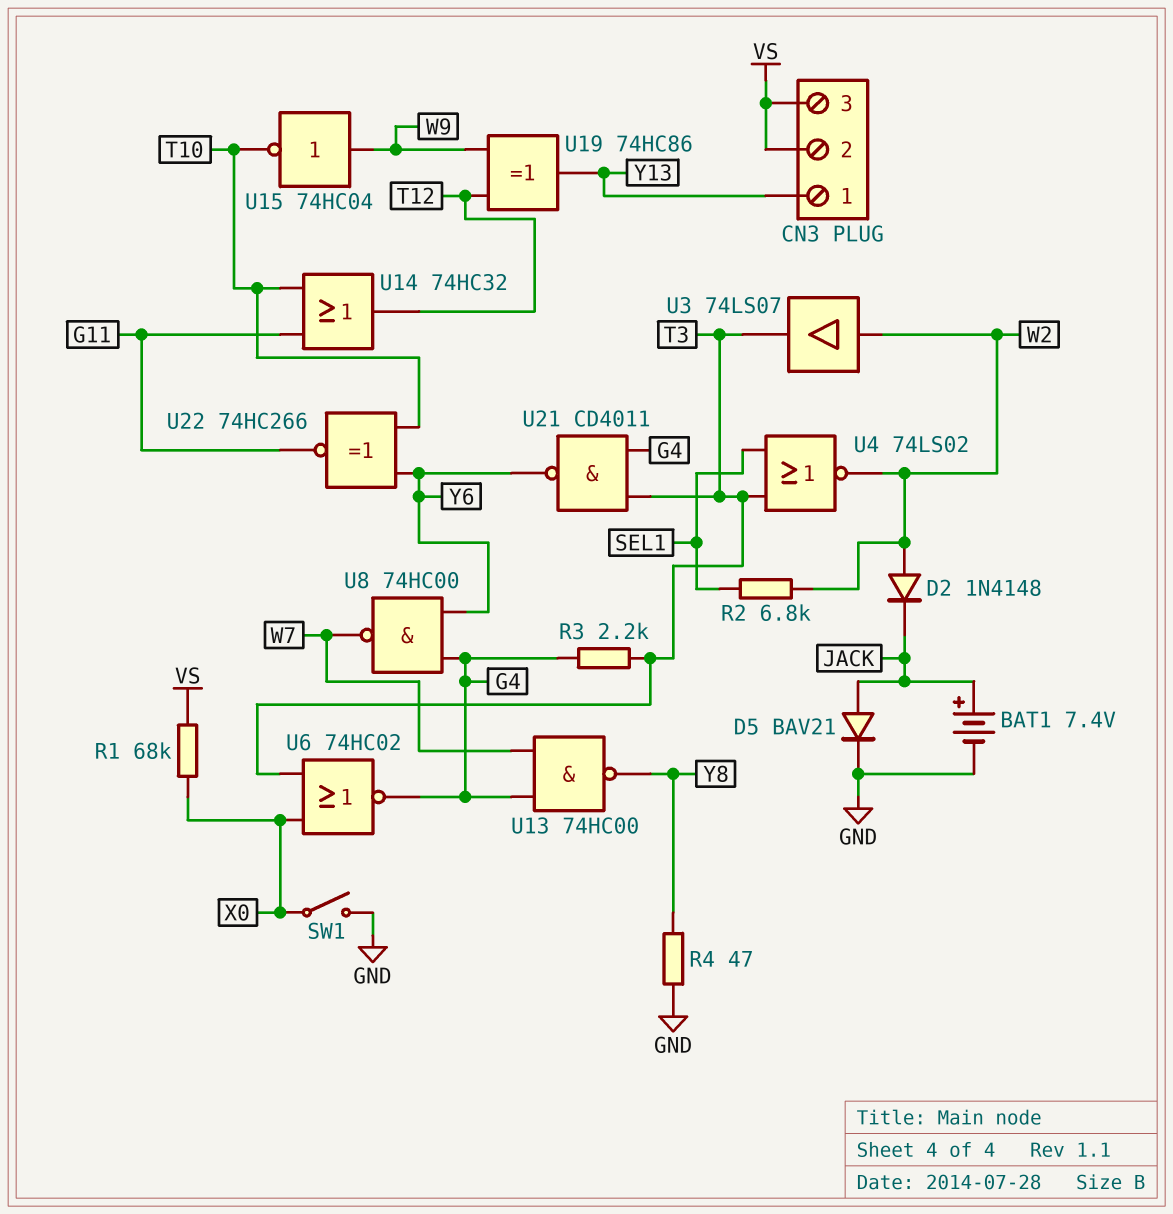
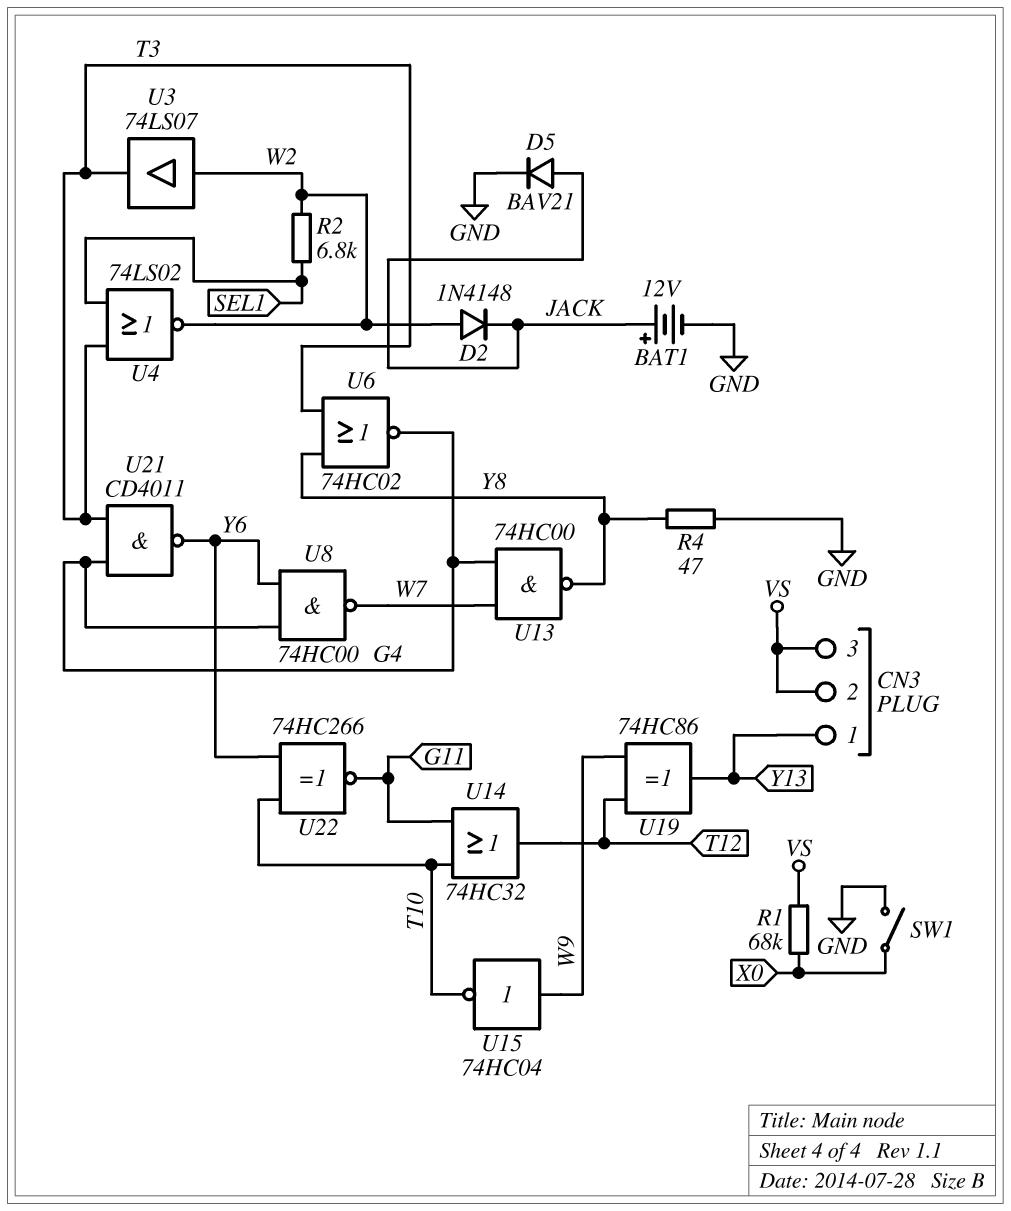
BAT1: 7.4V (plus JACK, minus GND) -> 12V (plus JACK, minus GND)
R3: 2.2k (G4, T3) -> none
U6: NOR 74HC02 (in T3, in X0, out G4) -> NOR 74HC02 (in T3, in Y8, out G4)

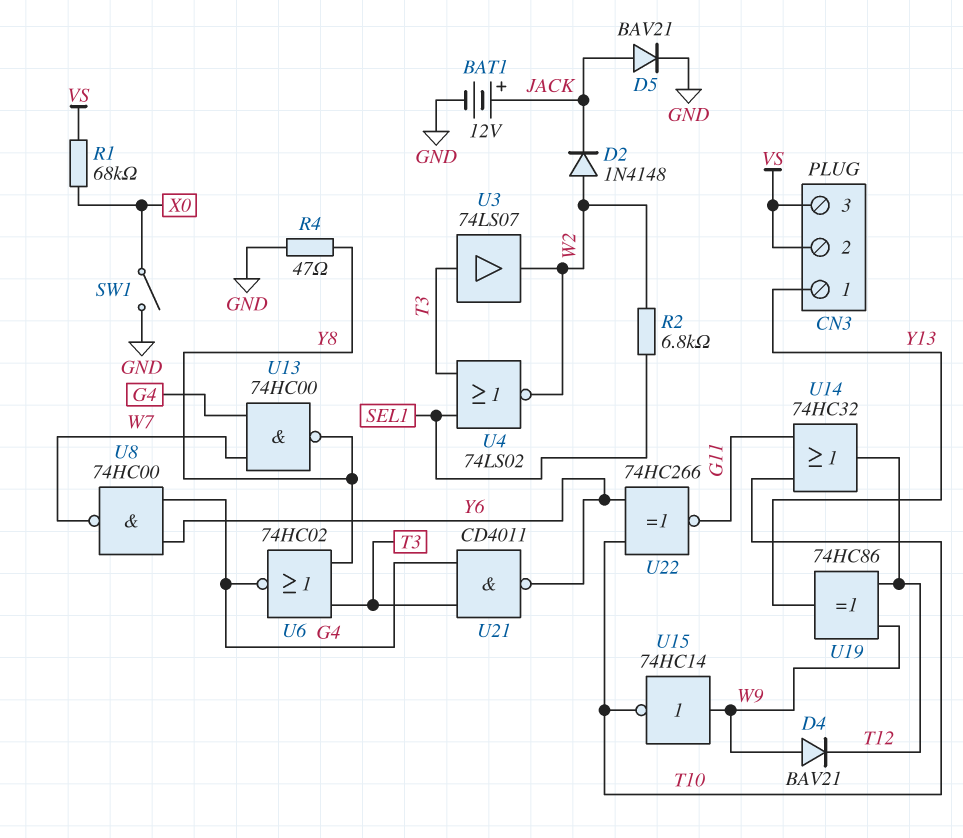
D4: none -> diode BAV21 (A W9, K T12)
U3: buffer 74LS07 (in W2, out T3) -> buffer 74LS07 (in T3, out W2)
U15: NOT 74HC04 (in W9, out T10) -> NOT 74HC14 (in W9, out T10)

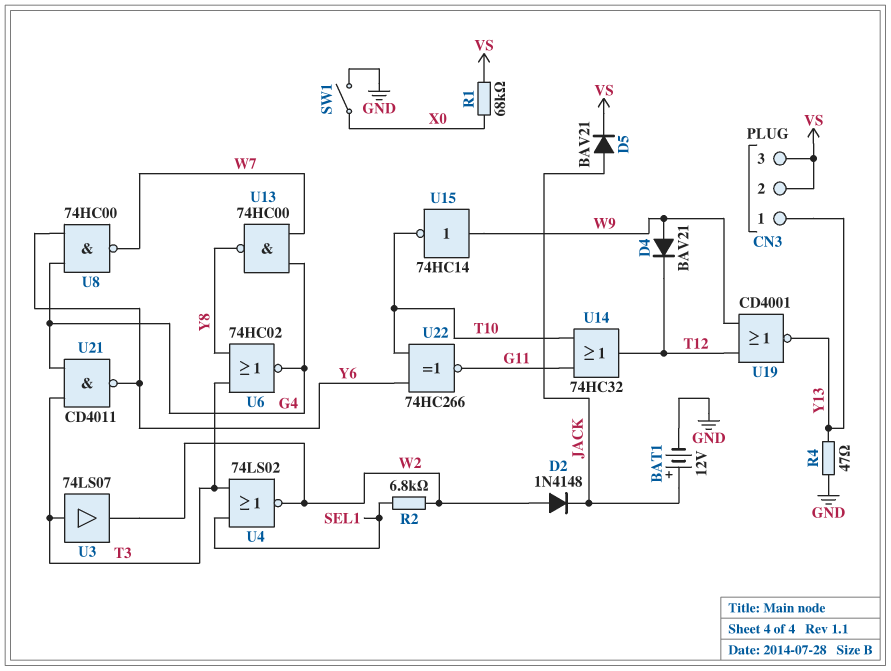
D5: diode BAV21 (A JACK, K GND) -> diode BAV21 (A JACK, K VS)
R4: 47 (GND, Y8) -> 47 (GND, Y13)
U19: XOR 74HC86 (in T12, in W9, out Y13) -> NOR CD4001 (in T12, in W9, out Y13)

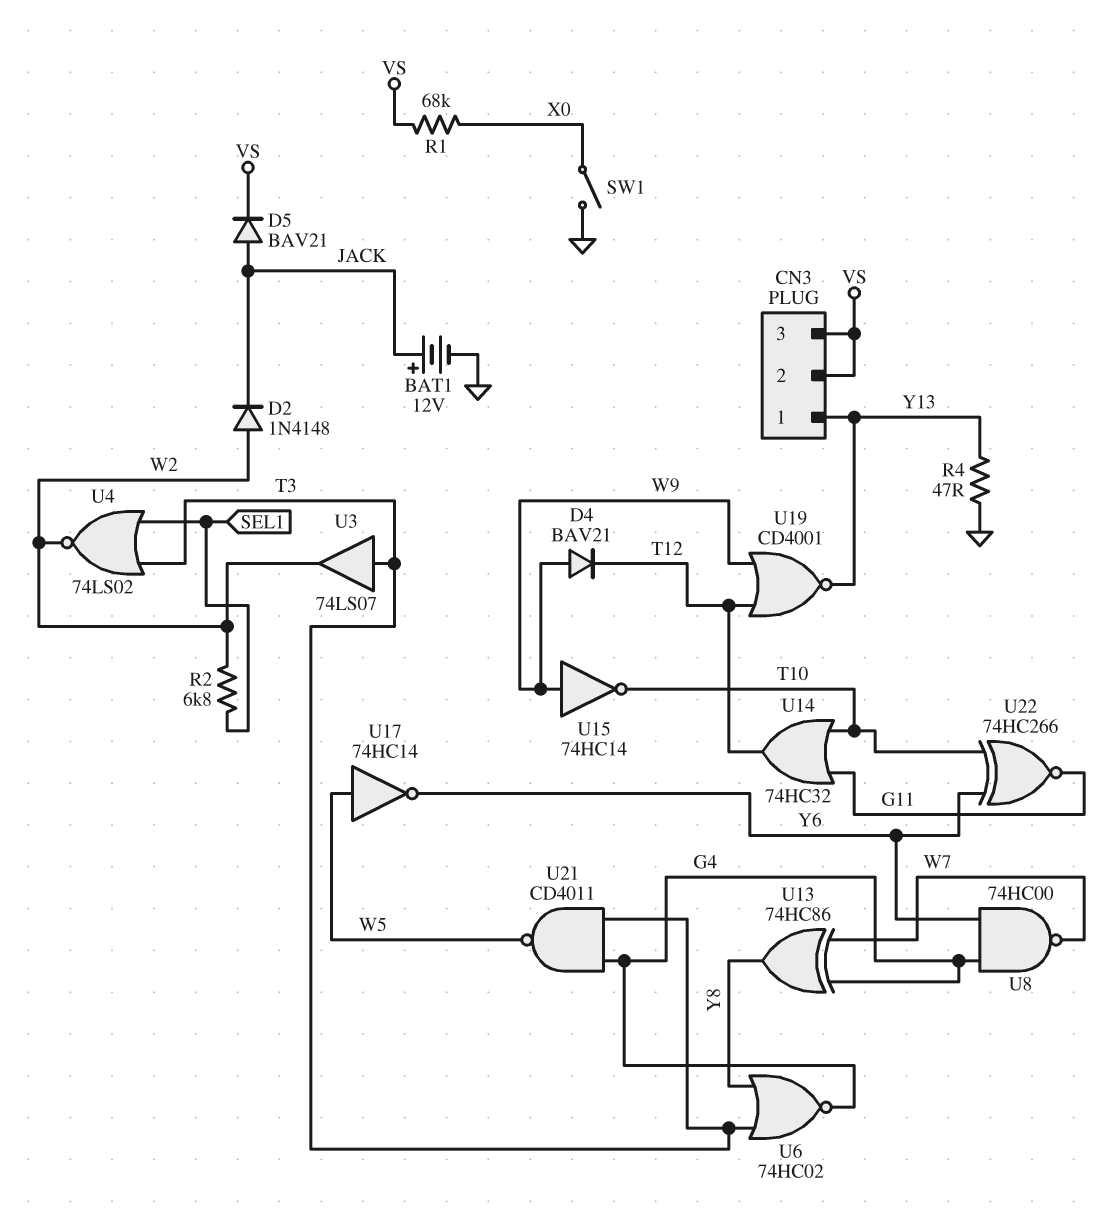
U13: NAND 74HC00 (in G4, in W7, out Y8) -> XOR 74HC86 (in G4, in W7, out Y8)
U17: none -> NOT 74HC14 (in W5, out Y6)
U21: NAND CD4011 (in G4, in T3, out Y6) -> NAND CD4011 (in G4, in T3, out W5)

